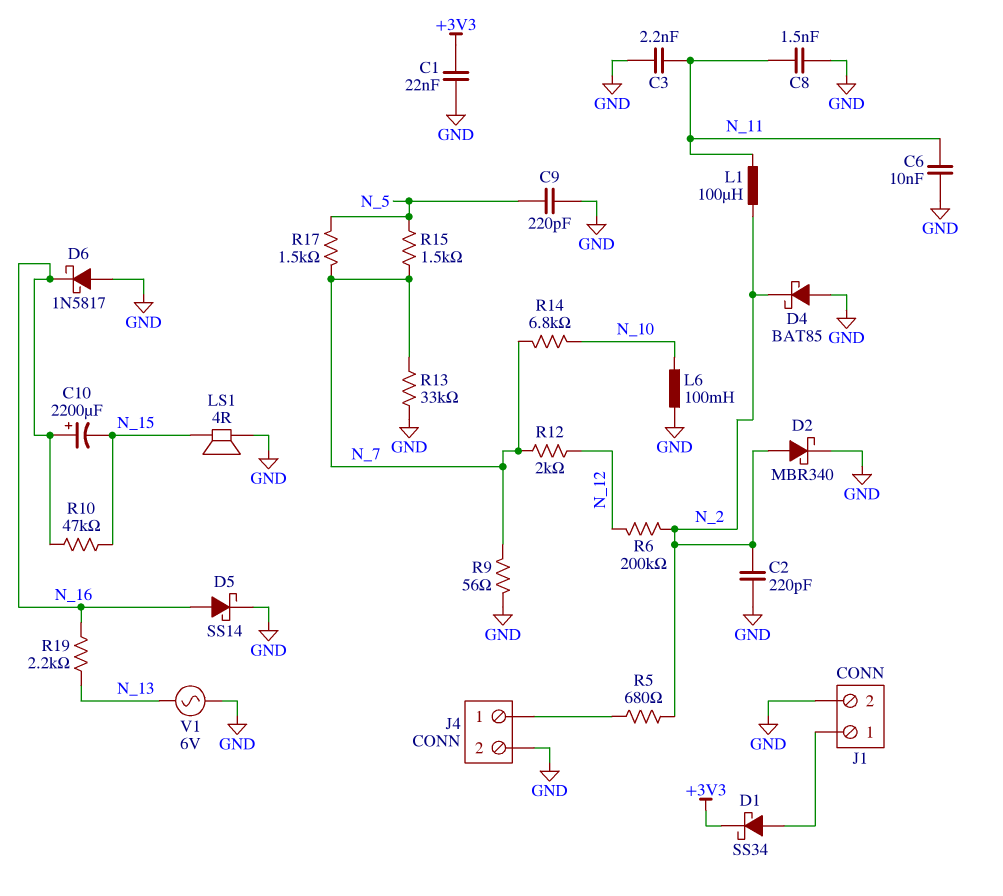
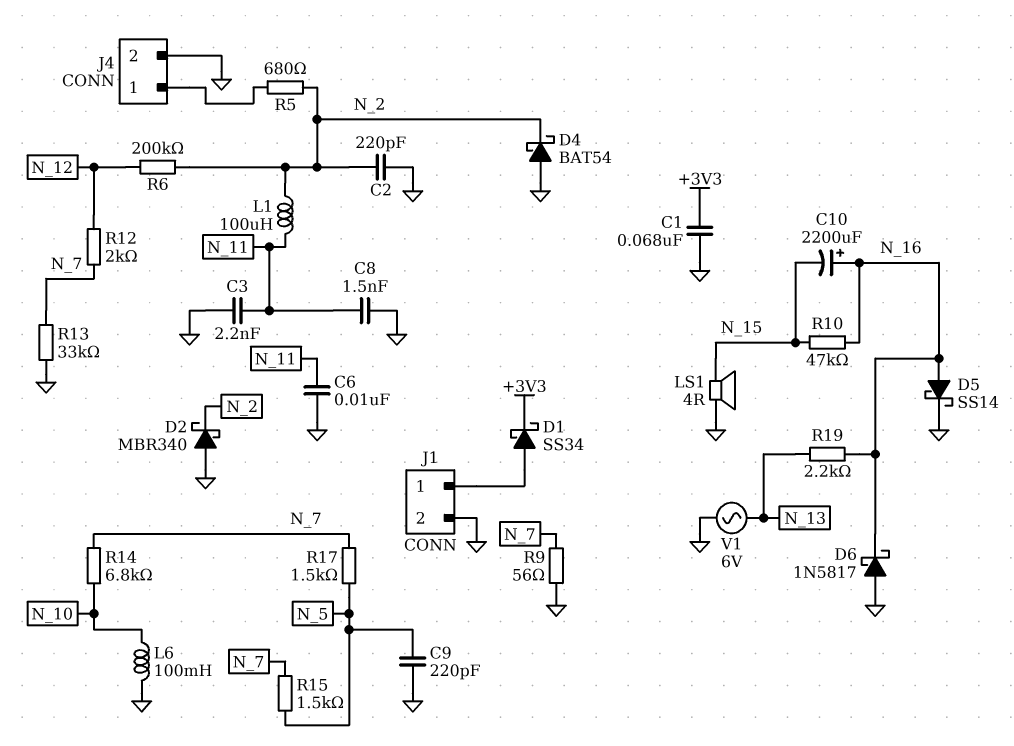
C1: 22nF (+3V3, GND) -> 68nF (+3V3, GND)
D2: schottky MBR340 (A N_2, K GND) -> schottky MBR340 (A GND, K N_2)
D4: schottky BAT85 (A GND, K N_2) -> schottky BAT54 (A GND, K N_2)

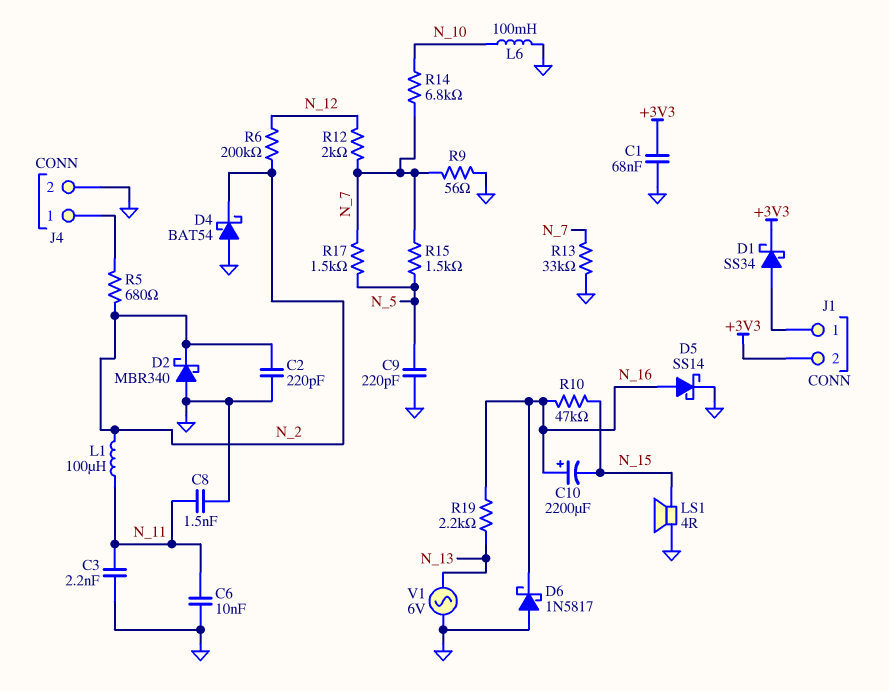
J1 pin 2: GND -> +3V3

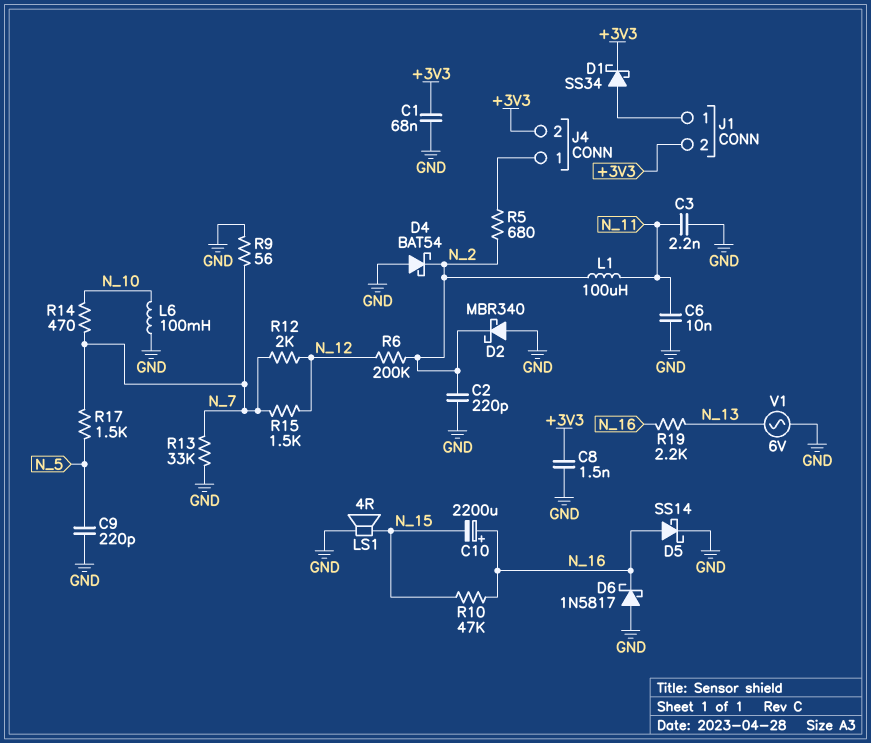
C8: 1.5nF (GND, N_11) -> 1.5nF (+3V3, GND)
J4 pin 2: GND -> +3V3
R14: 6.8k (N_7, N_10) -> 470 (N_7, N_10)
R15: 1.5k (N_5, N_7) -> 1.5k (N_7, N_12)

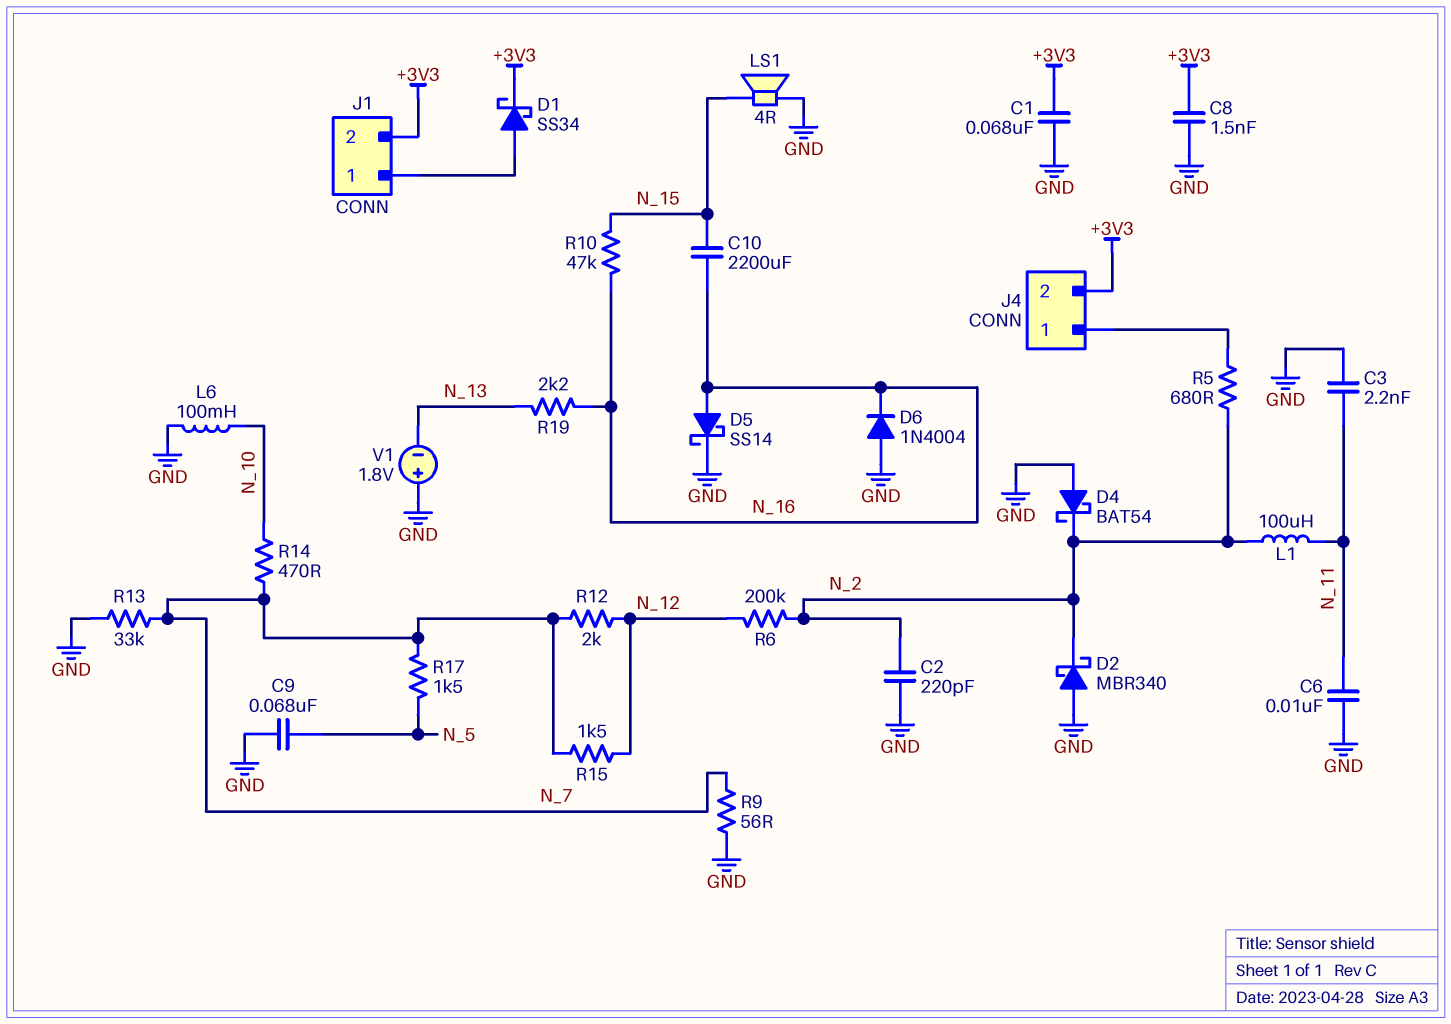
C9: 220pF (GND, N_5) -> 68nF (GND, N_5)
C10: 2200uF (plus N_16, minus N_15) -> 2200uF (N_15, N_16)
D6: schottky 1N5817 (A GND, K N_16) -> diode 1N4004 (A GND, K N_16)
V1: AC 6V (GND, N_13) -> 1.8V (plus GND, minus N_13)

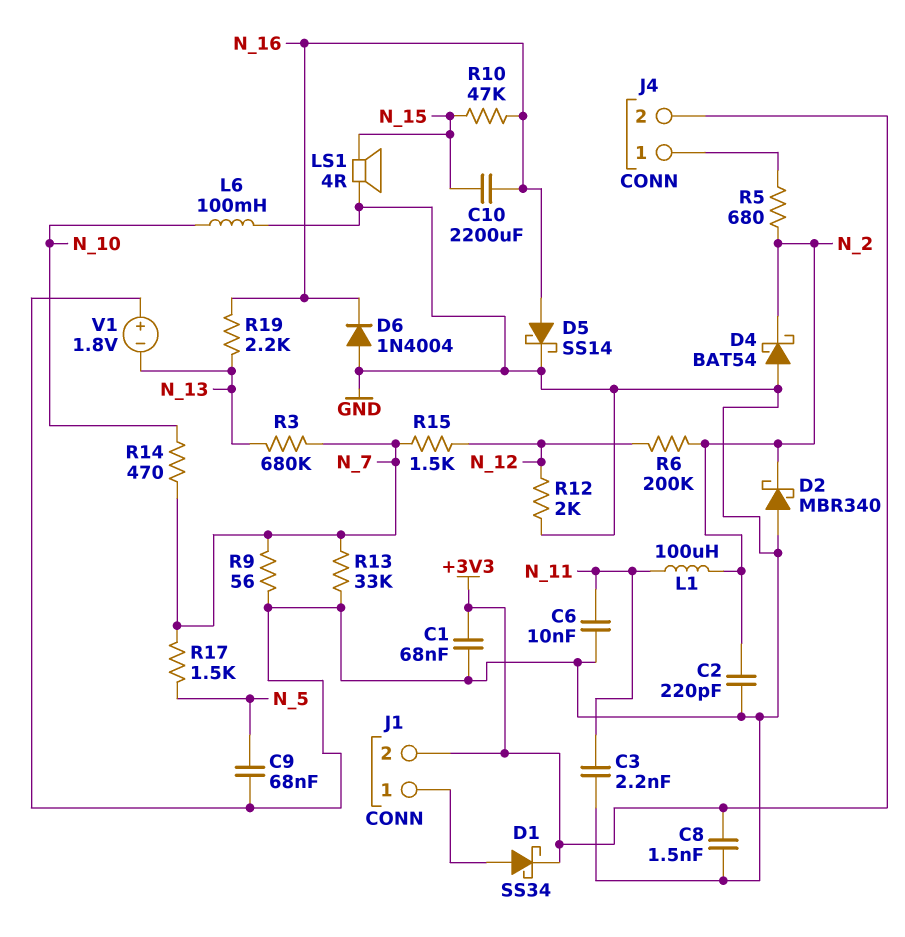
R3: none -> 680k (N_7, N_13)
R12: 2k (N_7, N_12) -> 2k (GND, N_12)

